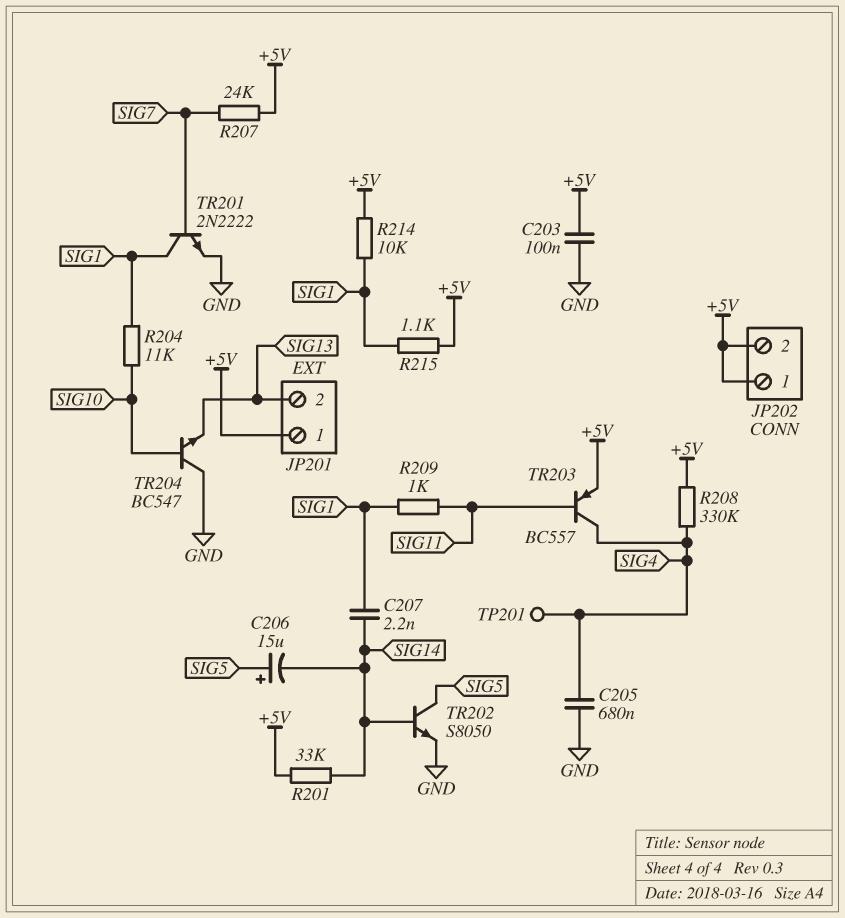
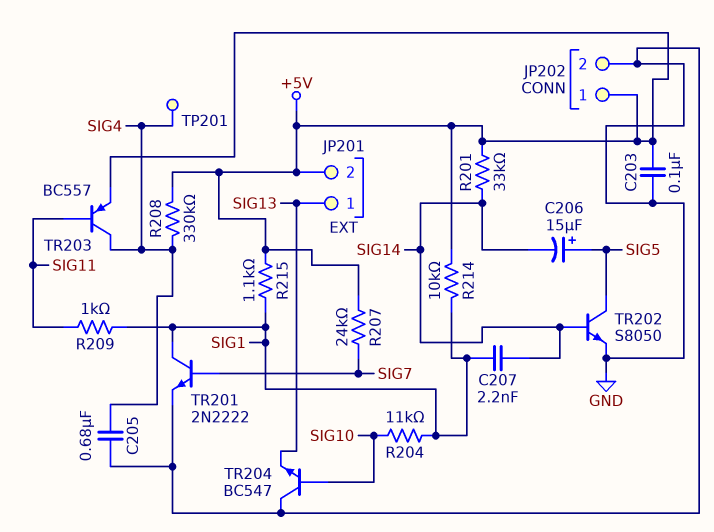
JP201 pin 1: +5V -> SIG13
JP201 pin 2: SIG13 -> +5V
JP202 pin 2: +5V -> GND

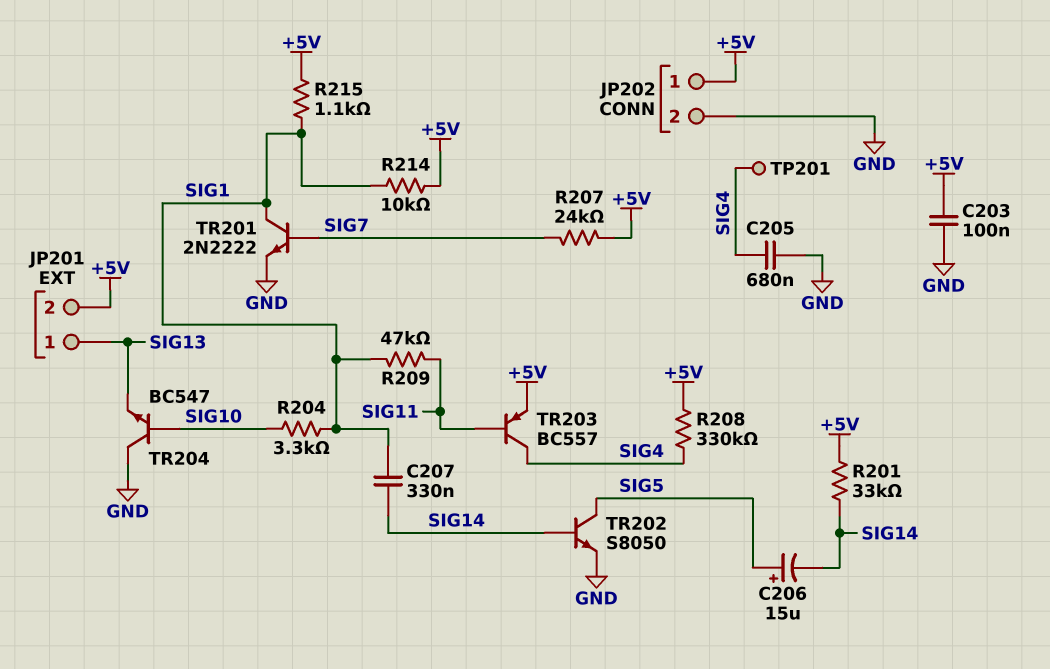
C207: 2.2nF (SIG1, SIG14) -> 330nF (SIG1, SIG14)
R204: 11k (SIG1, SIG10) -> 3.3k (SIG1, SIG10)
R209: 1k (SIG1, SIG11) -> 47k (SIG1, SIG11)

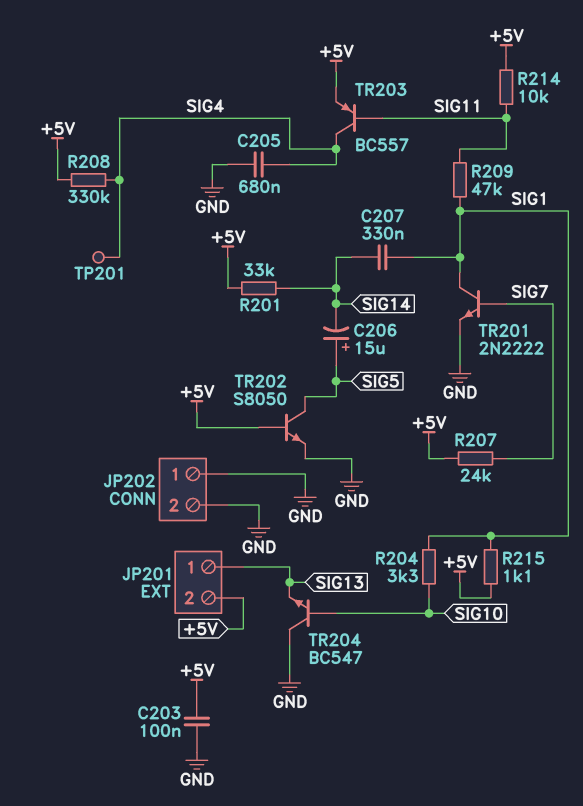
JP202 pin 1: +5V -> GND
R214: 10k (+5V, SIG1) -> 10k (+5V, SIG11)
TR202: NPN S8050 (B SIG14, C SIG5, E GND) -> NPN S8050 (B +5V, C SIG5, E GND)

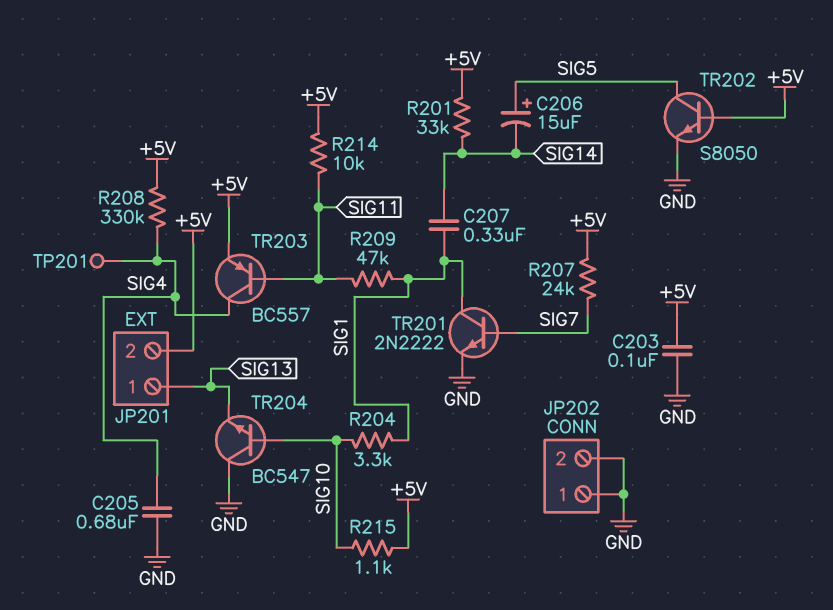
R215: 1.1k (+5V, SIG1) -> 1.1k (+5V, SIG10)

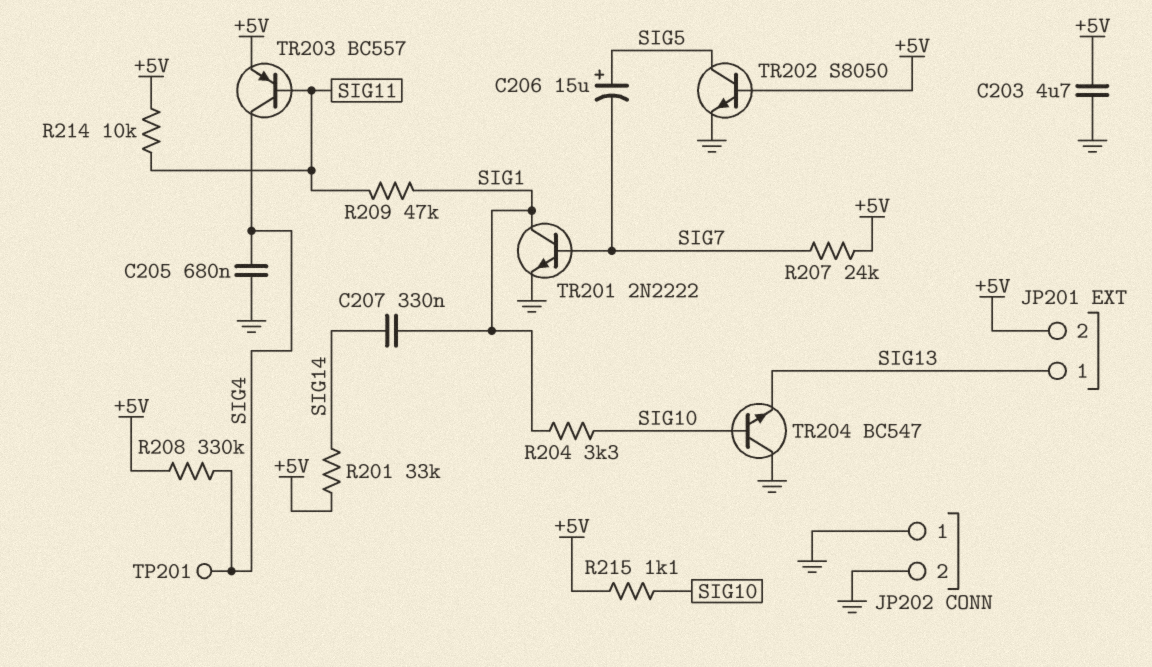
C203: 100nF (+5V, GND) -> 4.7uF (+5V, GND)
C206: 15uF (plus SIG5, minus SIG14) -> 15uF (plus SIG5, minus SIG7)

